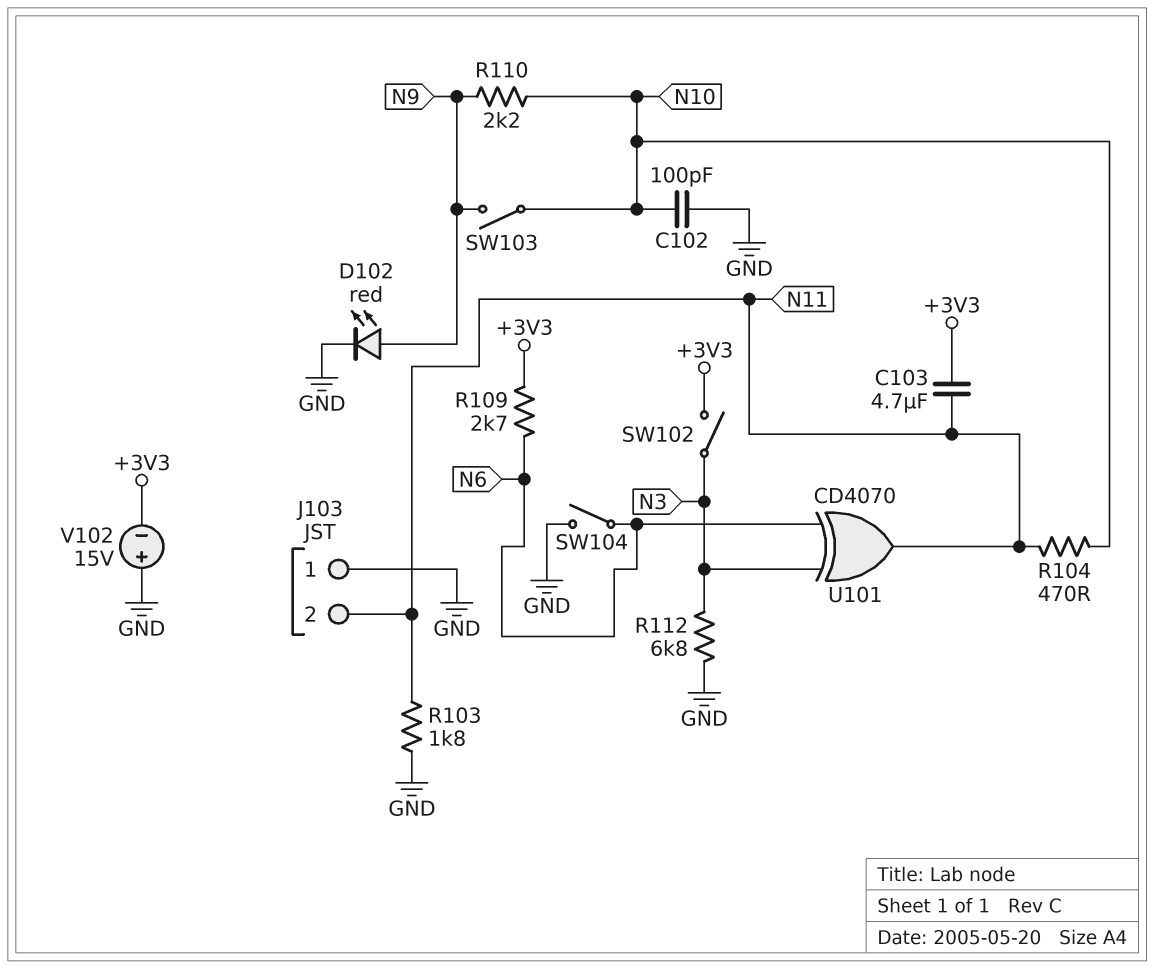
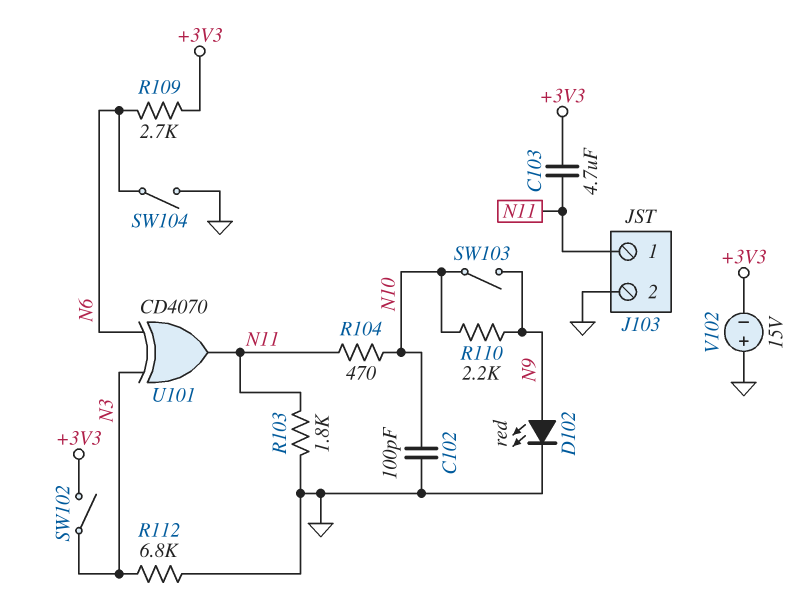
J103 pin 1: GND -> N11
J103 pin 2: N11 -> GND

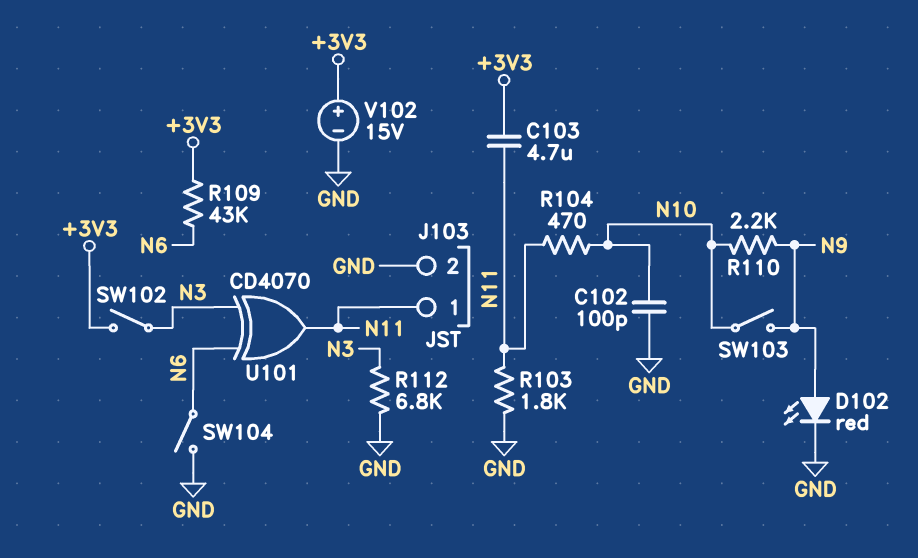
R109: 2.7k (+3V3, N6) -> 43k (+3V3, N6)
V102: 15V (plus GND, minus +3V3) -> 15V (plus +3V3, minus GND)

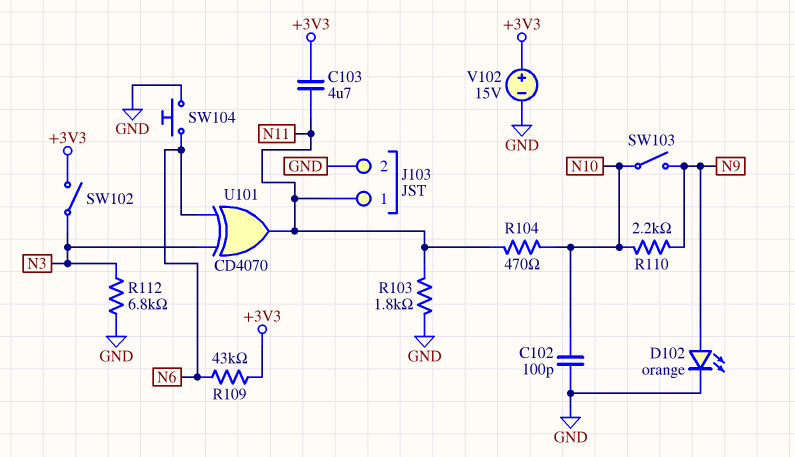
D102: LED red (A N9, K GND) -> LED orange (A N9, K GND)
SW104: switch (GND, N6) -> button (GND, N6)

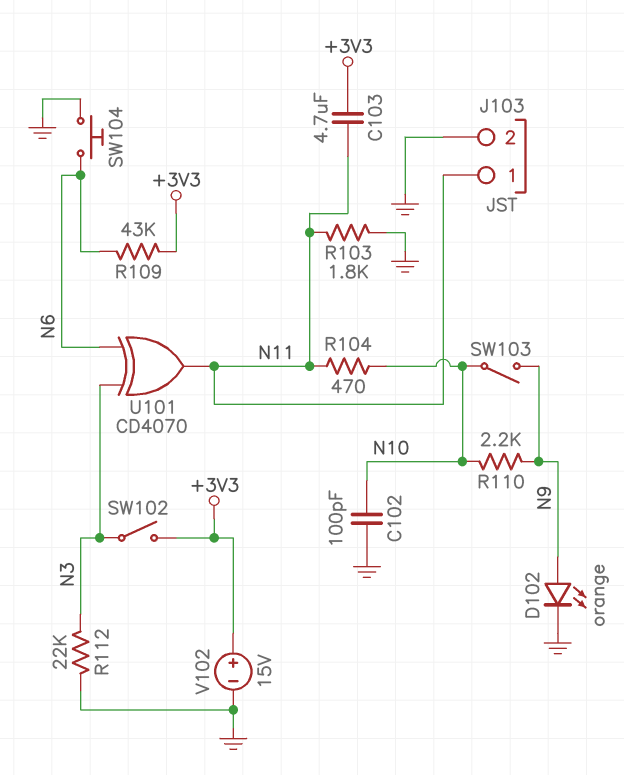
R112: 6.8k (GND, N3) -> 22k (GND, N3)

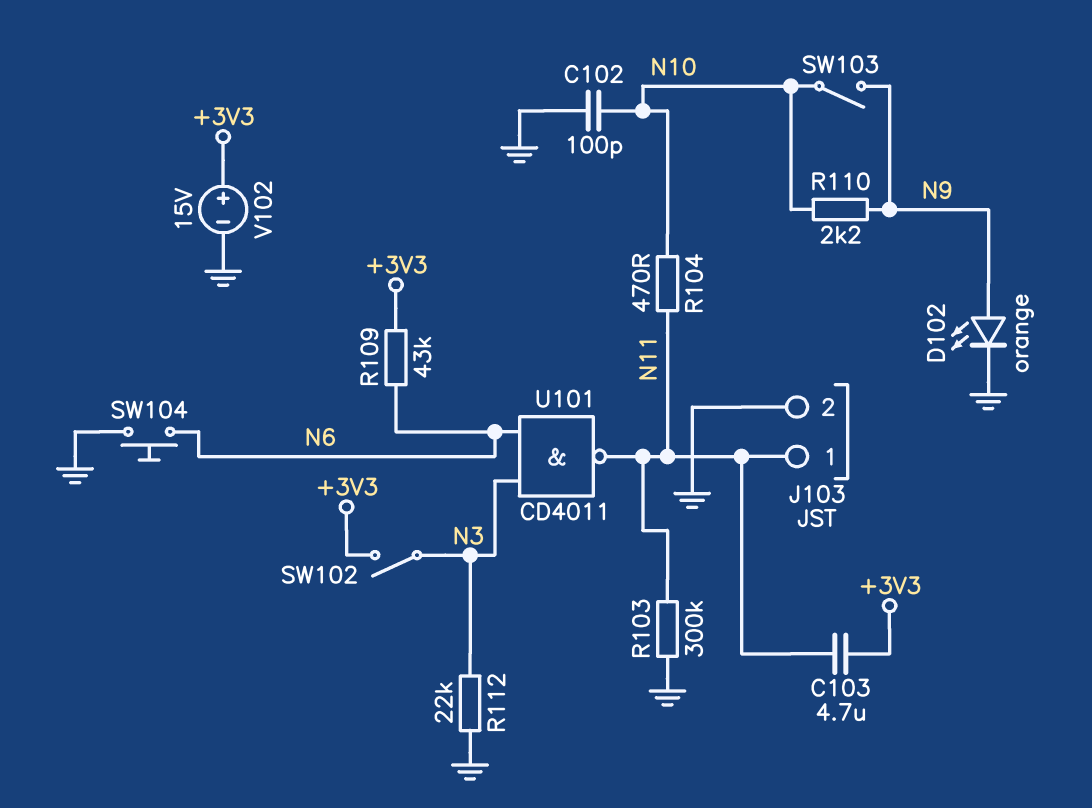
R103: 1.8k (GND, N11) -> 300k (GND, N11)
U101: XOR CD4070 (in N3, in N6, out N11) -> NAND CD4011 (in N3, in N6, out N11)

